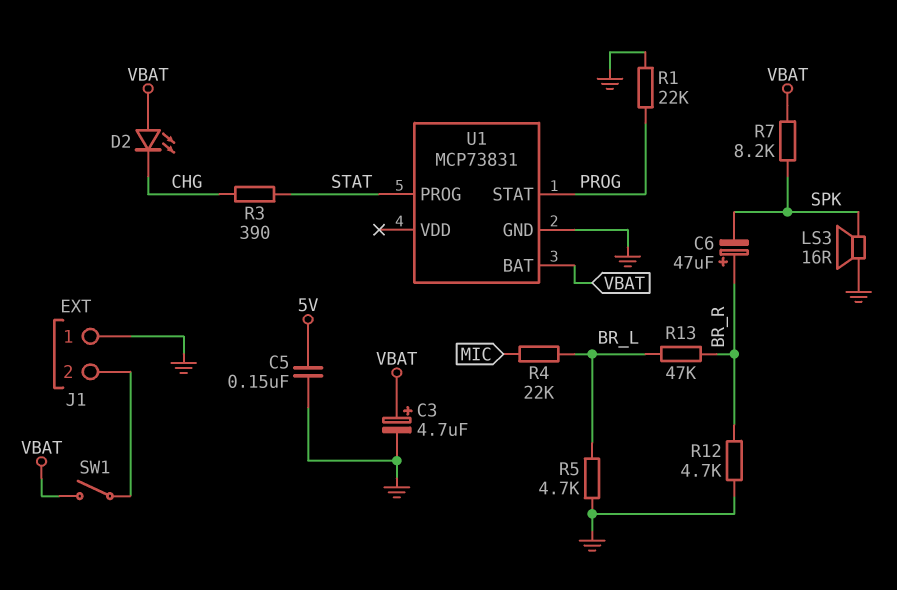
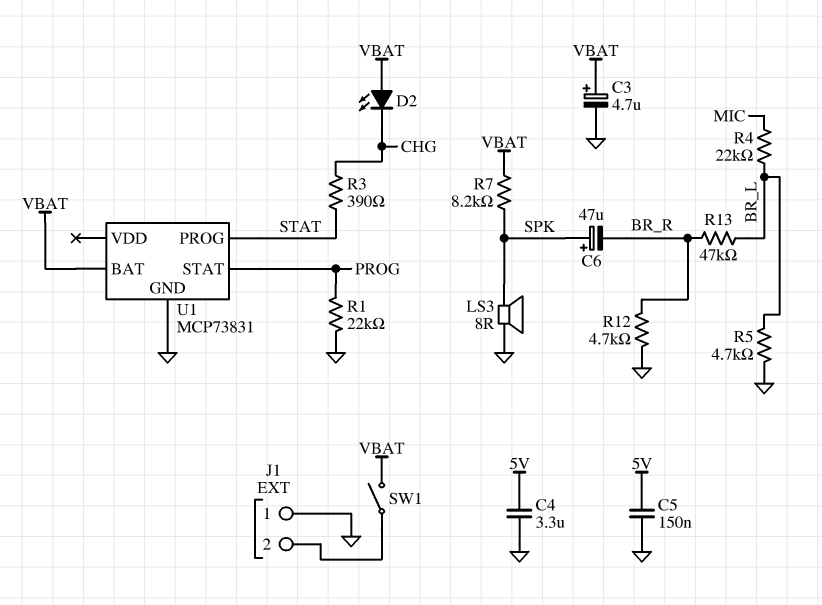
C4: none -> 3.3uF (5V, GND)
C6: 47uF (plus BR_R, minus SPK) -> 47uF (plus SPK, minus BR_R)
LS3: speaker 16R (GND, SPK) -> speaker 8R (GND, SPK)

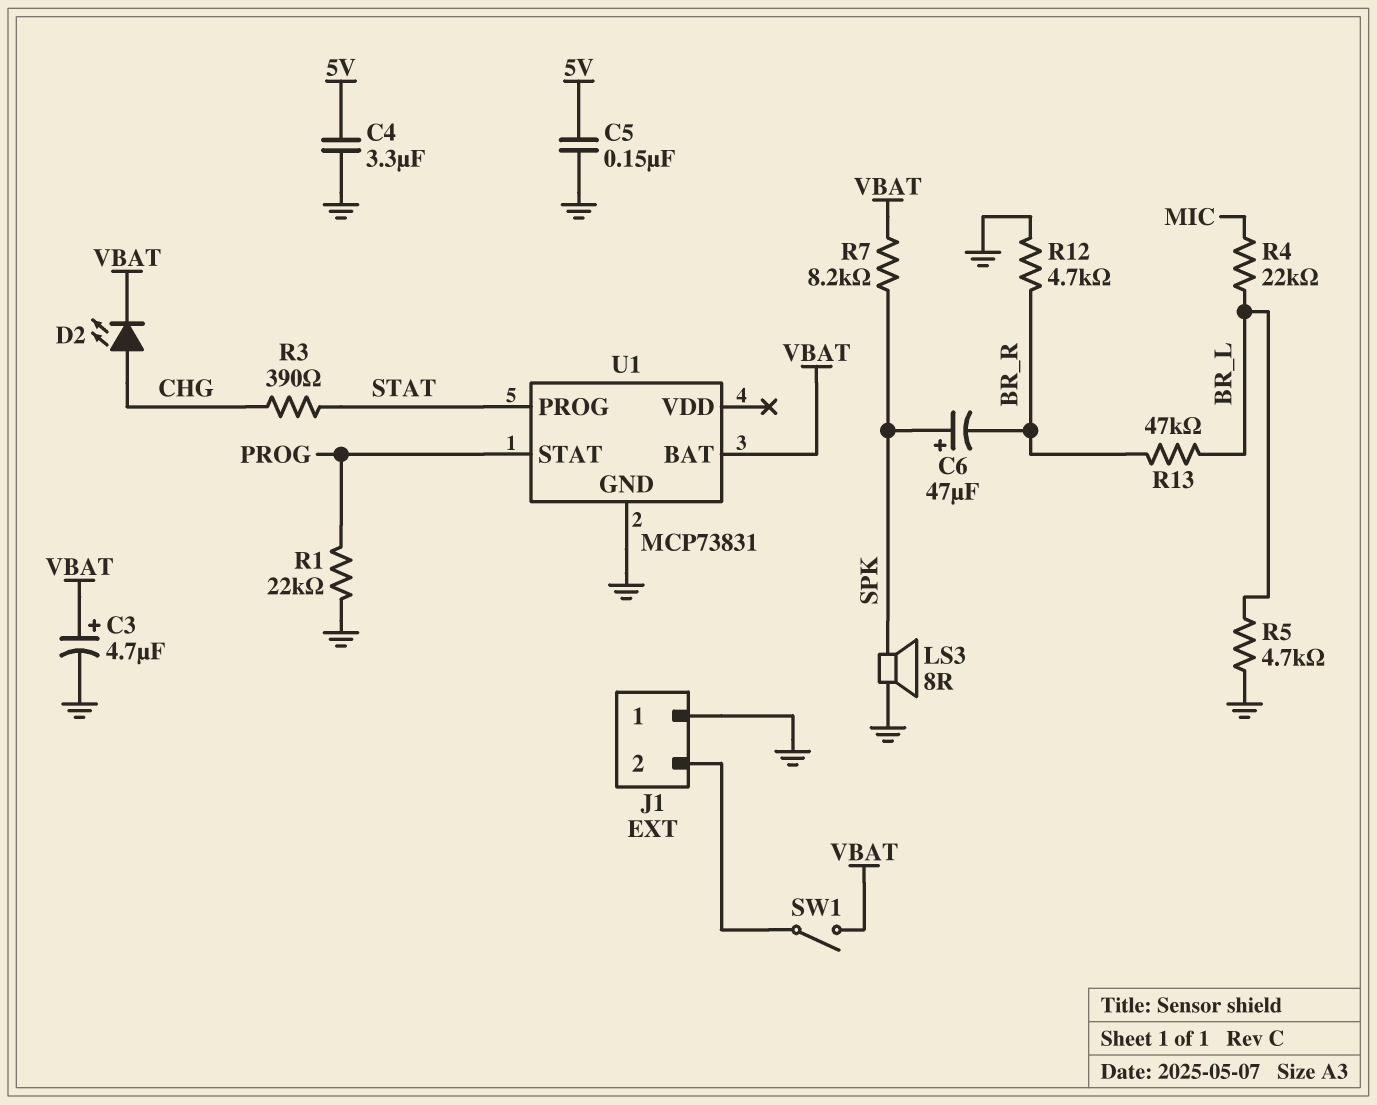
D2: LED (A VBAT, K CHG) -> LED (A CHG, K VBAT)

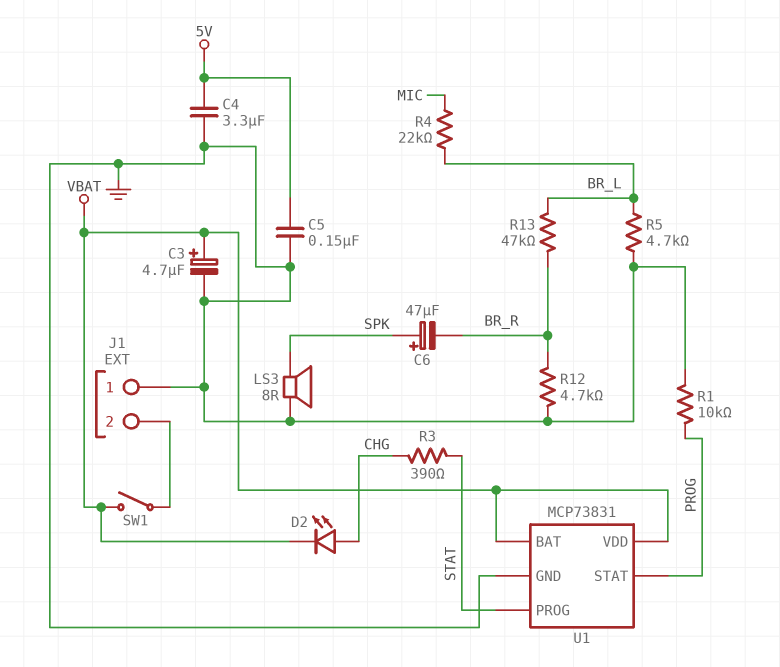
R1: 22k (GND, PROG) -> 10k (GND, PROG)
R7: 8.2k (SPK, VBAT) -> none
U1 pin VDD: none -> VBAT

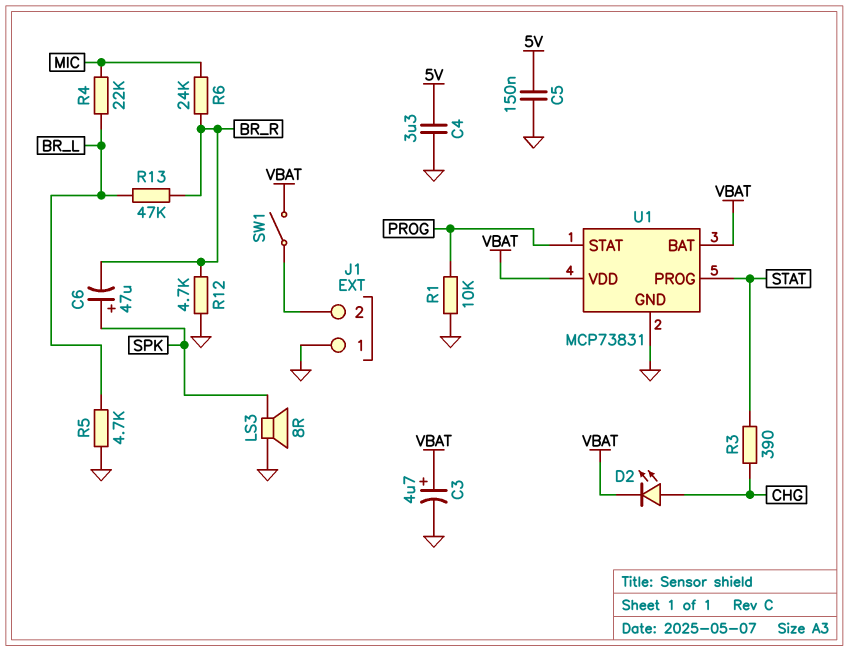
R6: none -> 24k (BR_R, MIC)

